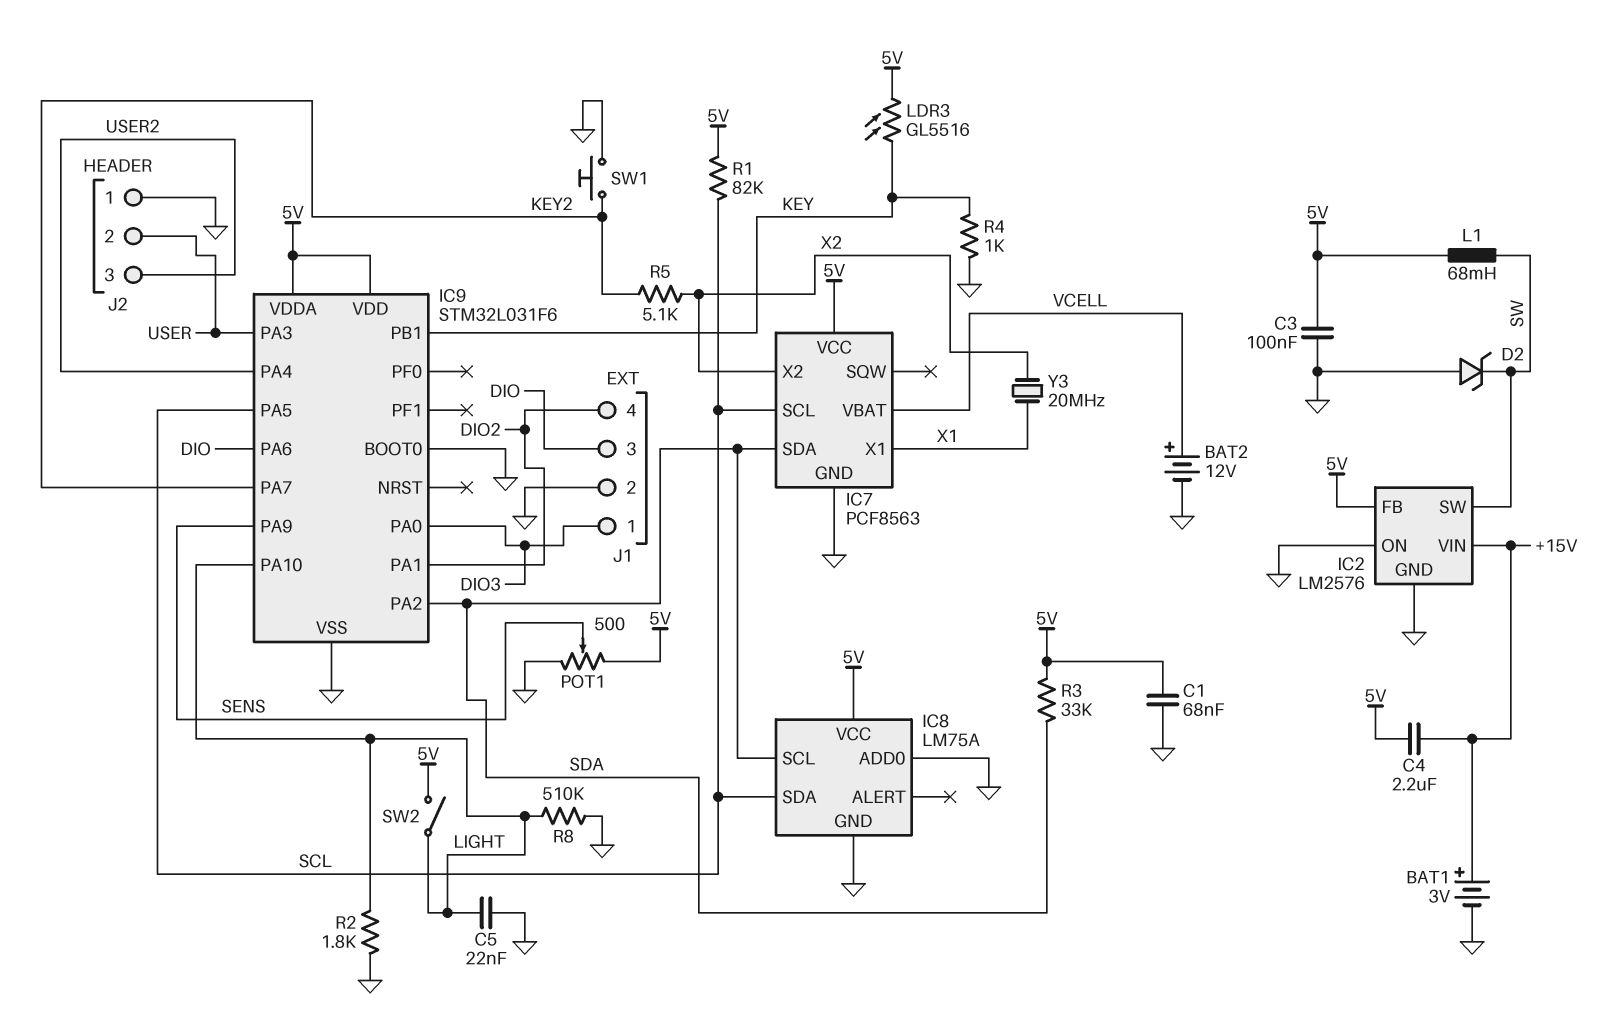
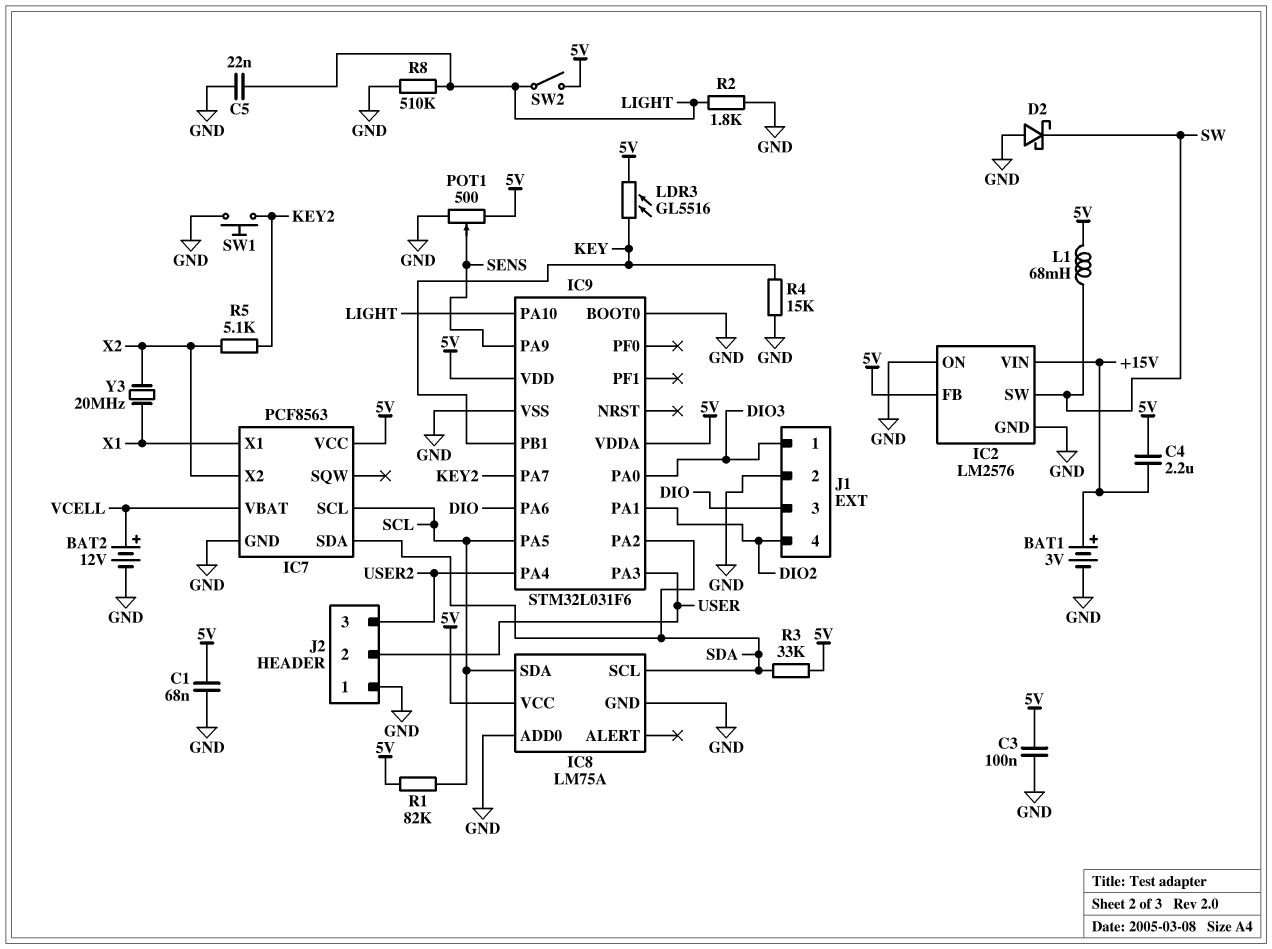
D2: zener (A GND, K SW) -> schottky (A GND, K SW)
R4: 1k (GND, KEY) -> 15k (GND, KEY)

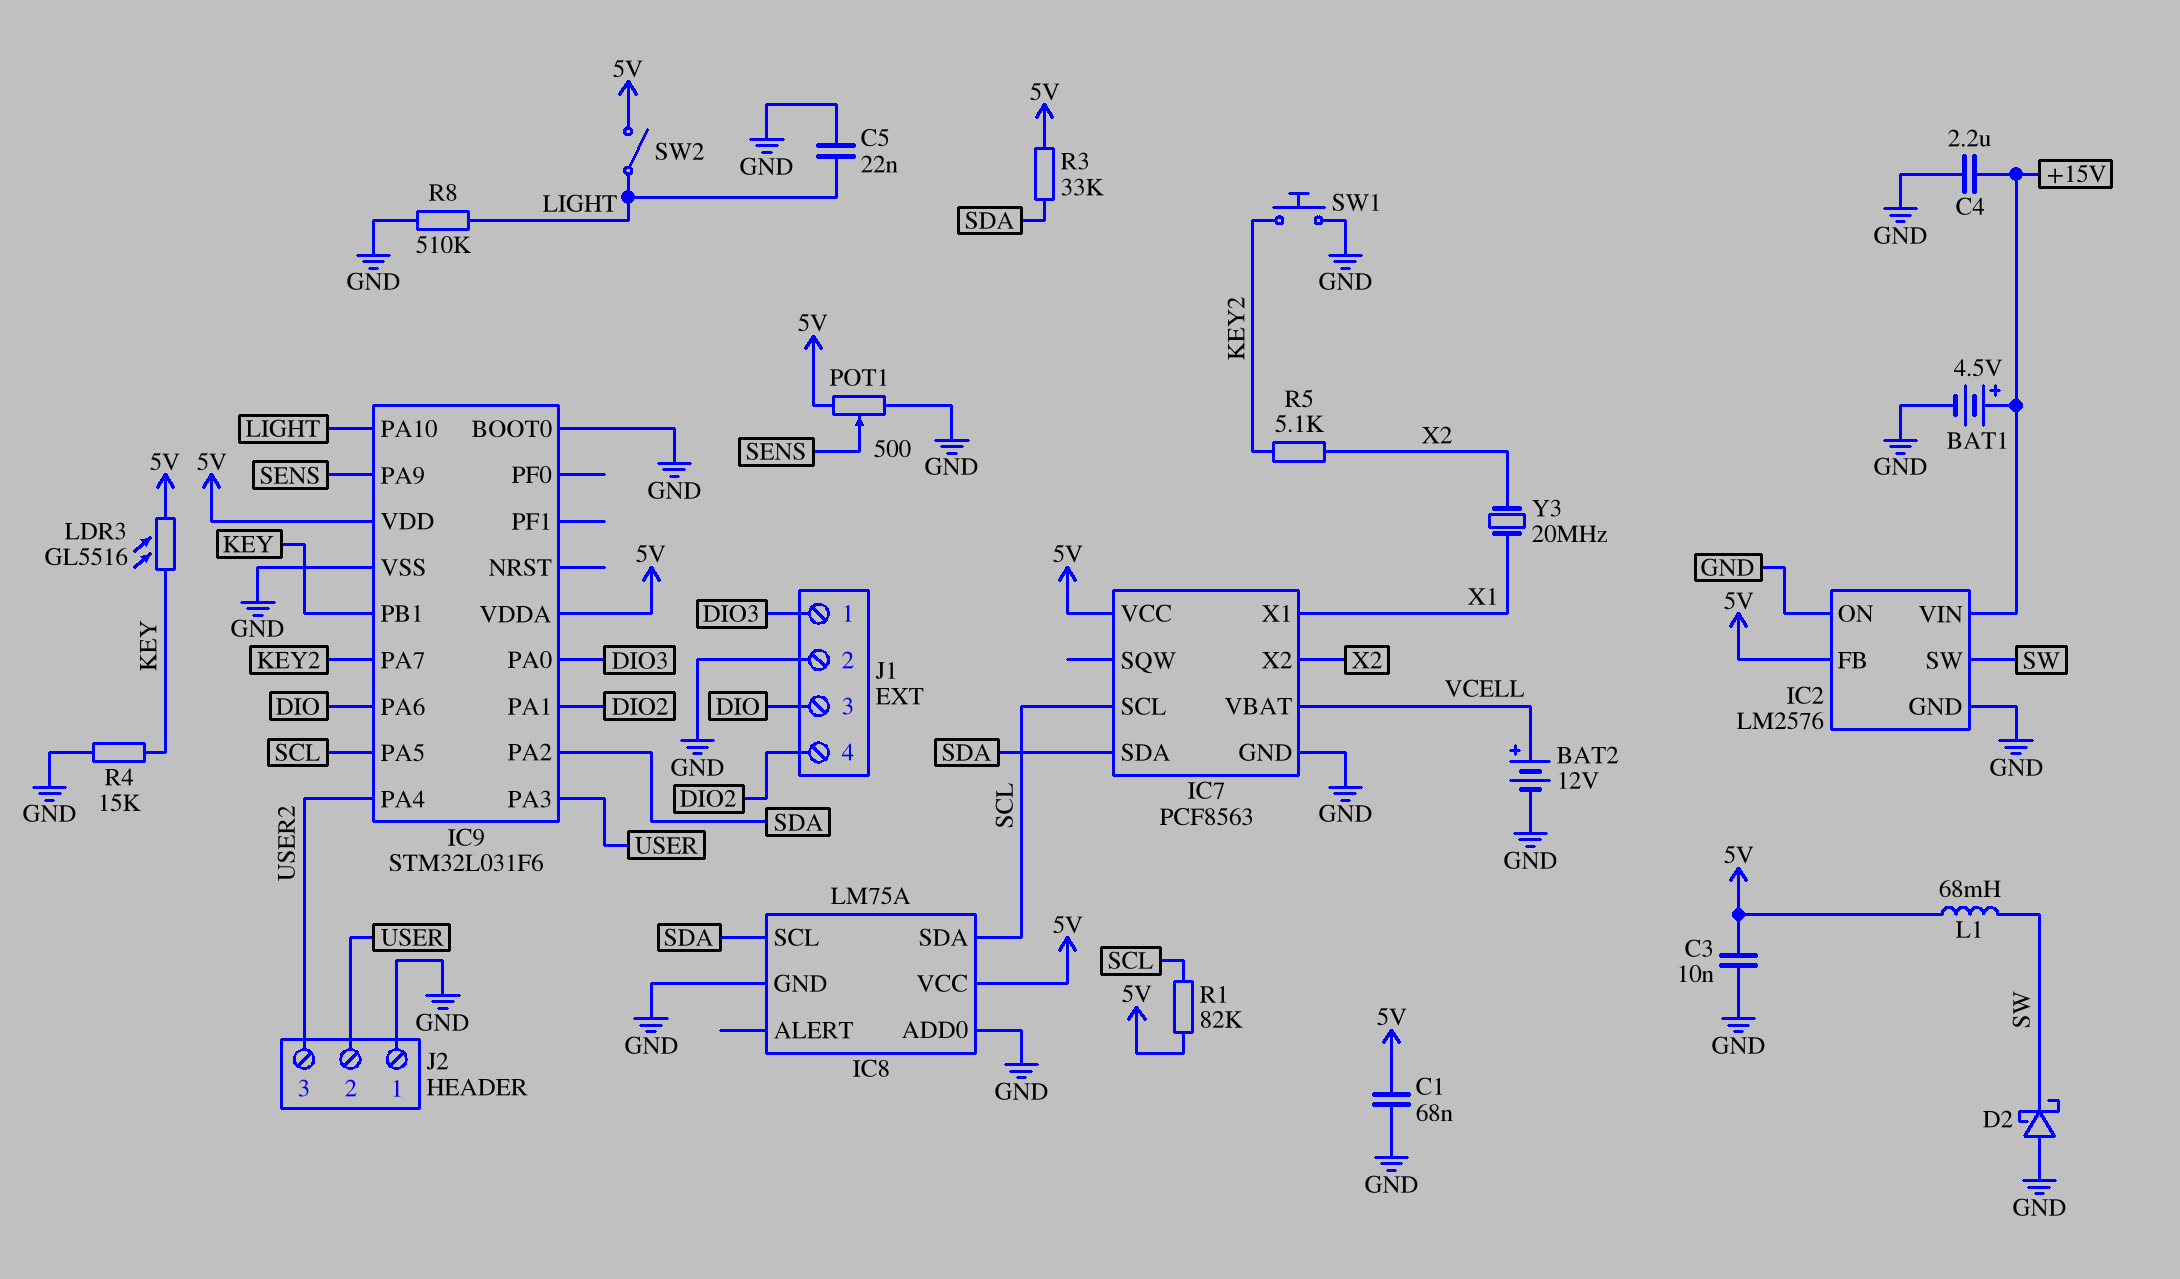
BAT1: 3V (plus +15V, minus GND) -> 4.5V (plus +15V, minus GND)
C3: 100nF (5V, GND) -> 10nF (5V, GND)
C4: 2.2uF (+15V, 5V) -> 2.2uF (+15V, GND)
R2: 1.8k (GND, LIGHT) -> none

